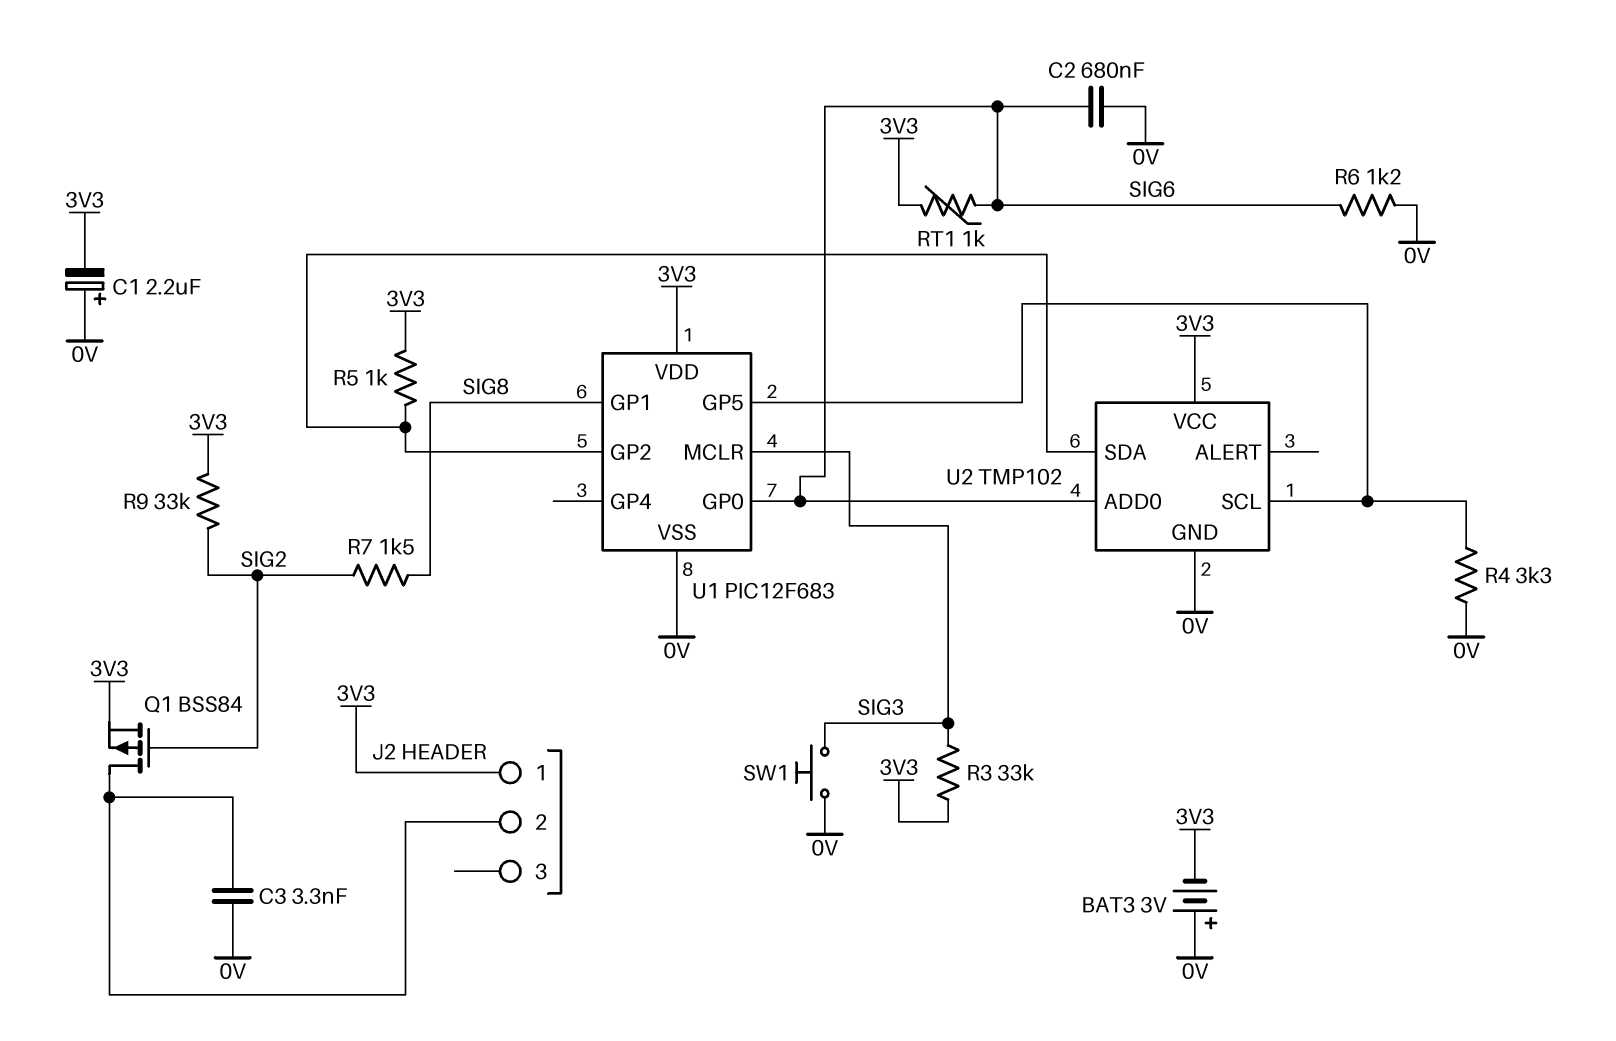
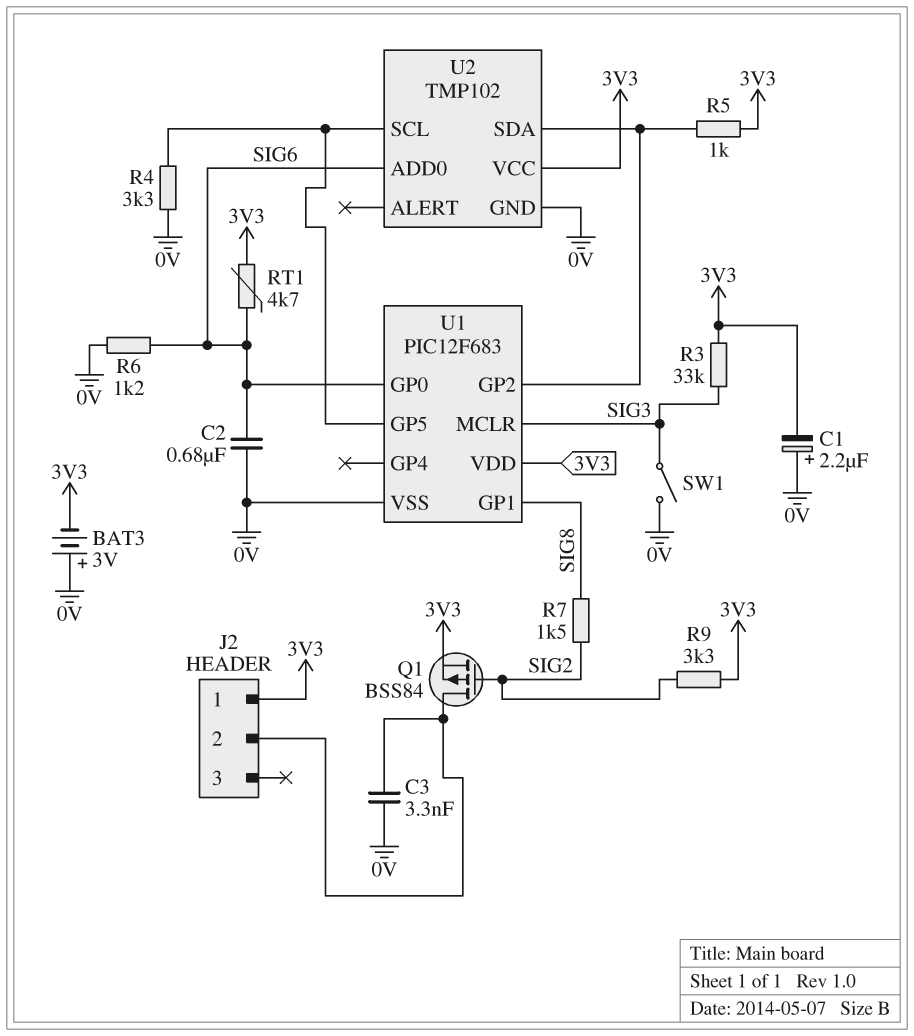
R9: 33k (3V3, SIG2) -> 3.3k (3V3, SIG2)
RT1: 1k (3V3, SIG6) -> 4.7k (3V3, SIG6)
SW1: button (0V, SIG3) -> switch (0V, SIG3)

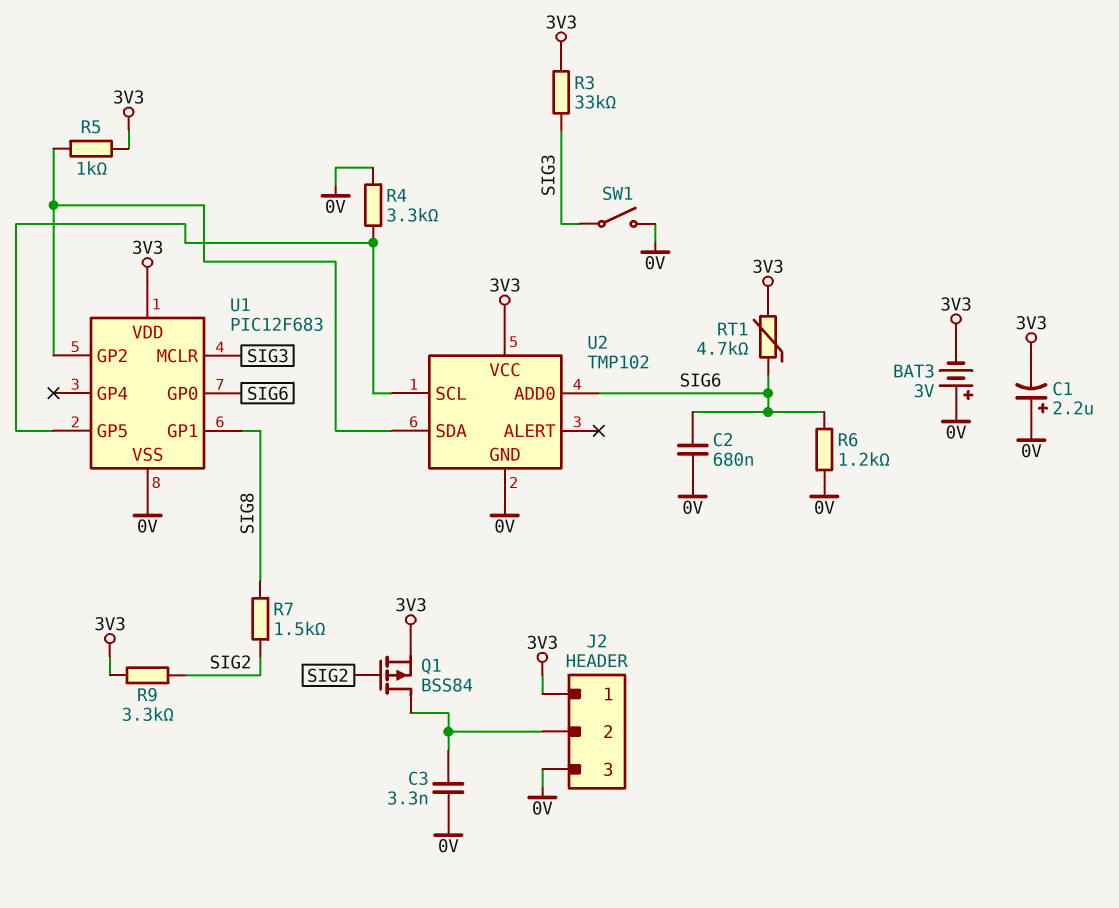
J2 pin 3: none -> 0V

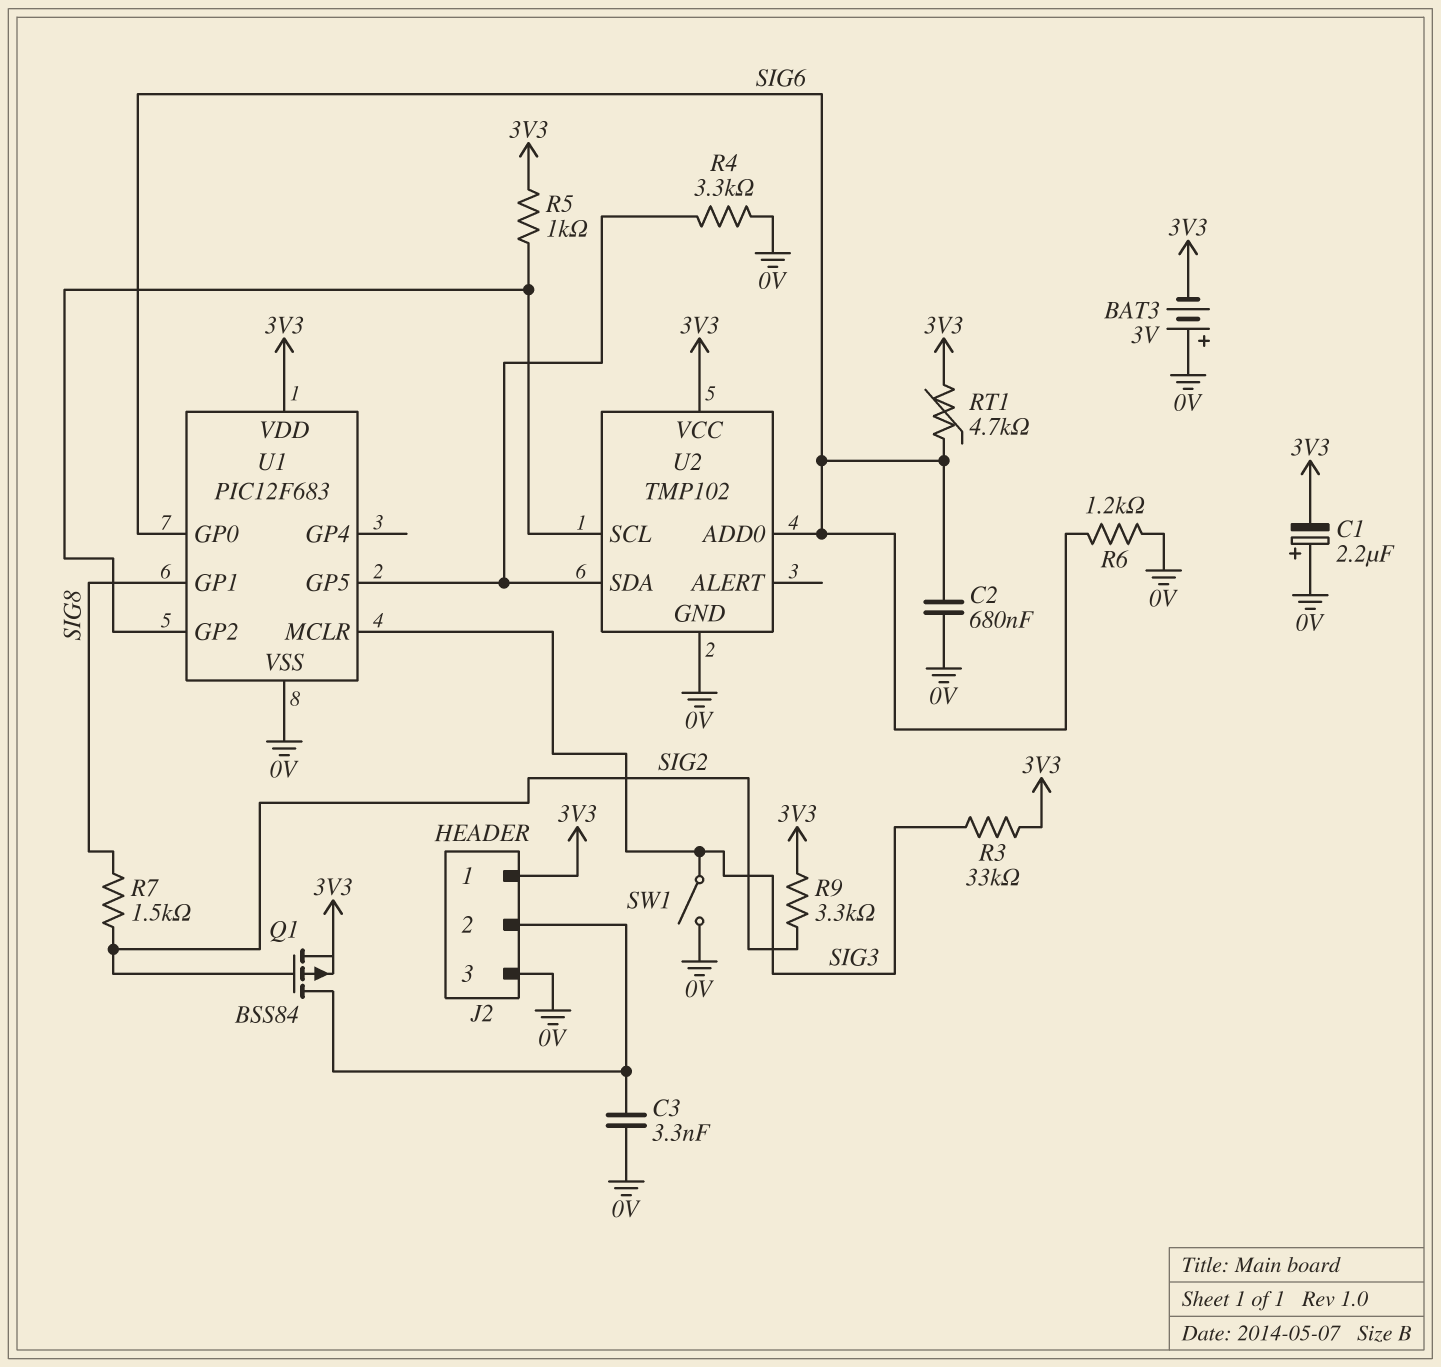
U2 pin SCL: U1/GP5 -> U1/GP2
U2 pin SDA: U1/GP2 -> U1/GP5

